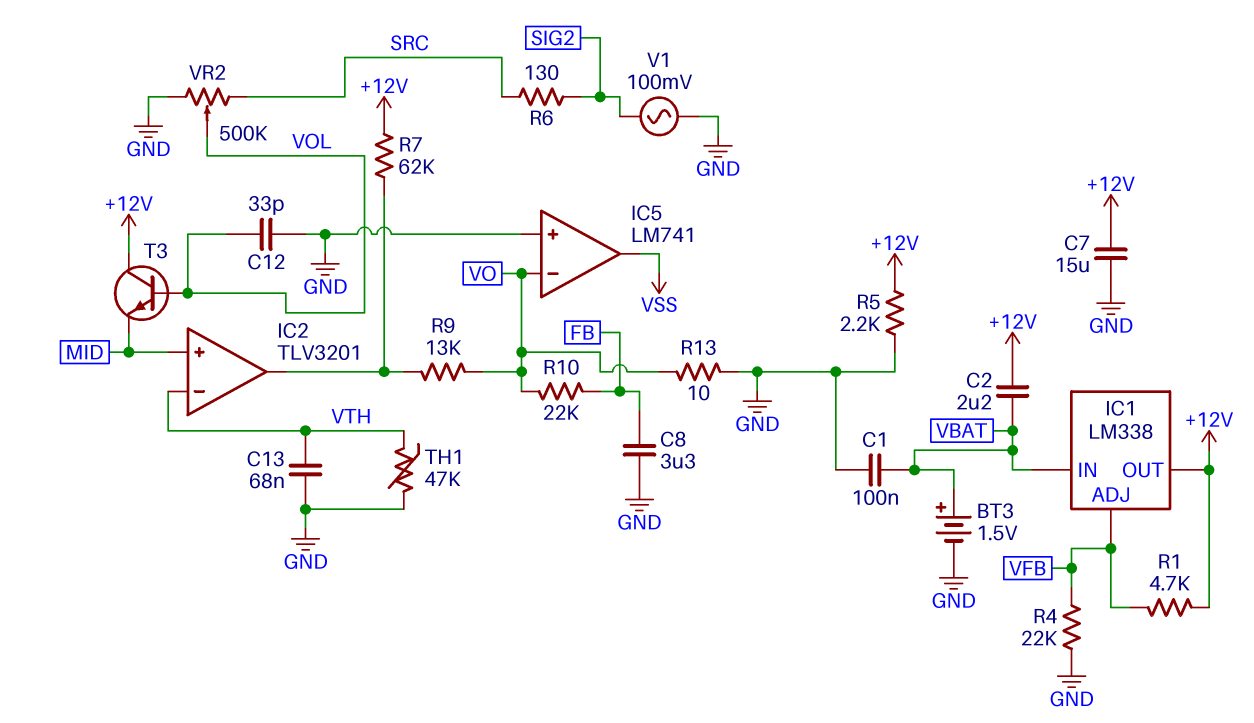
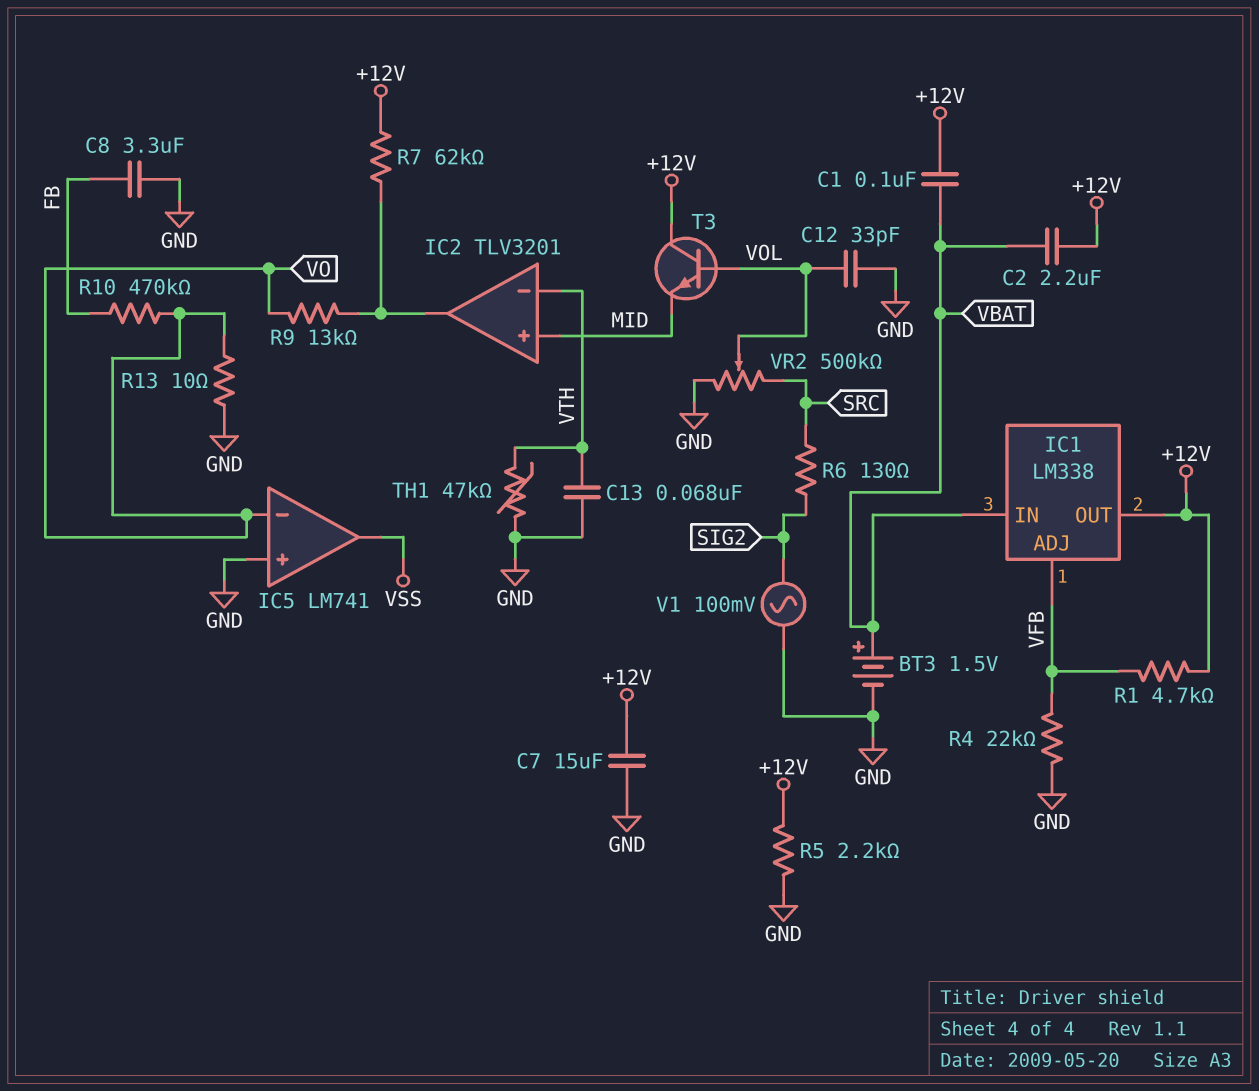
C1: 100nF (GND, VBAT) -> 100nF (+12V, VBAT)
R10: 22k (FB, VO) -> 470k (FB, VO)

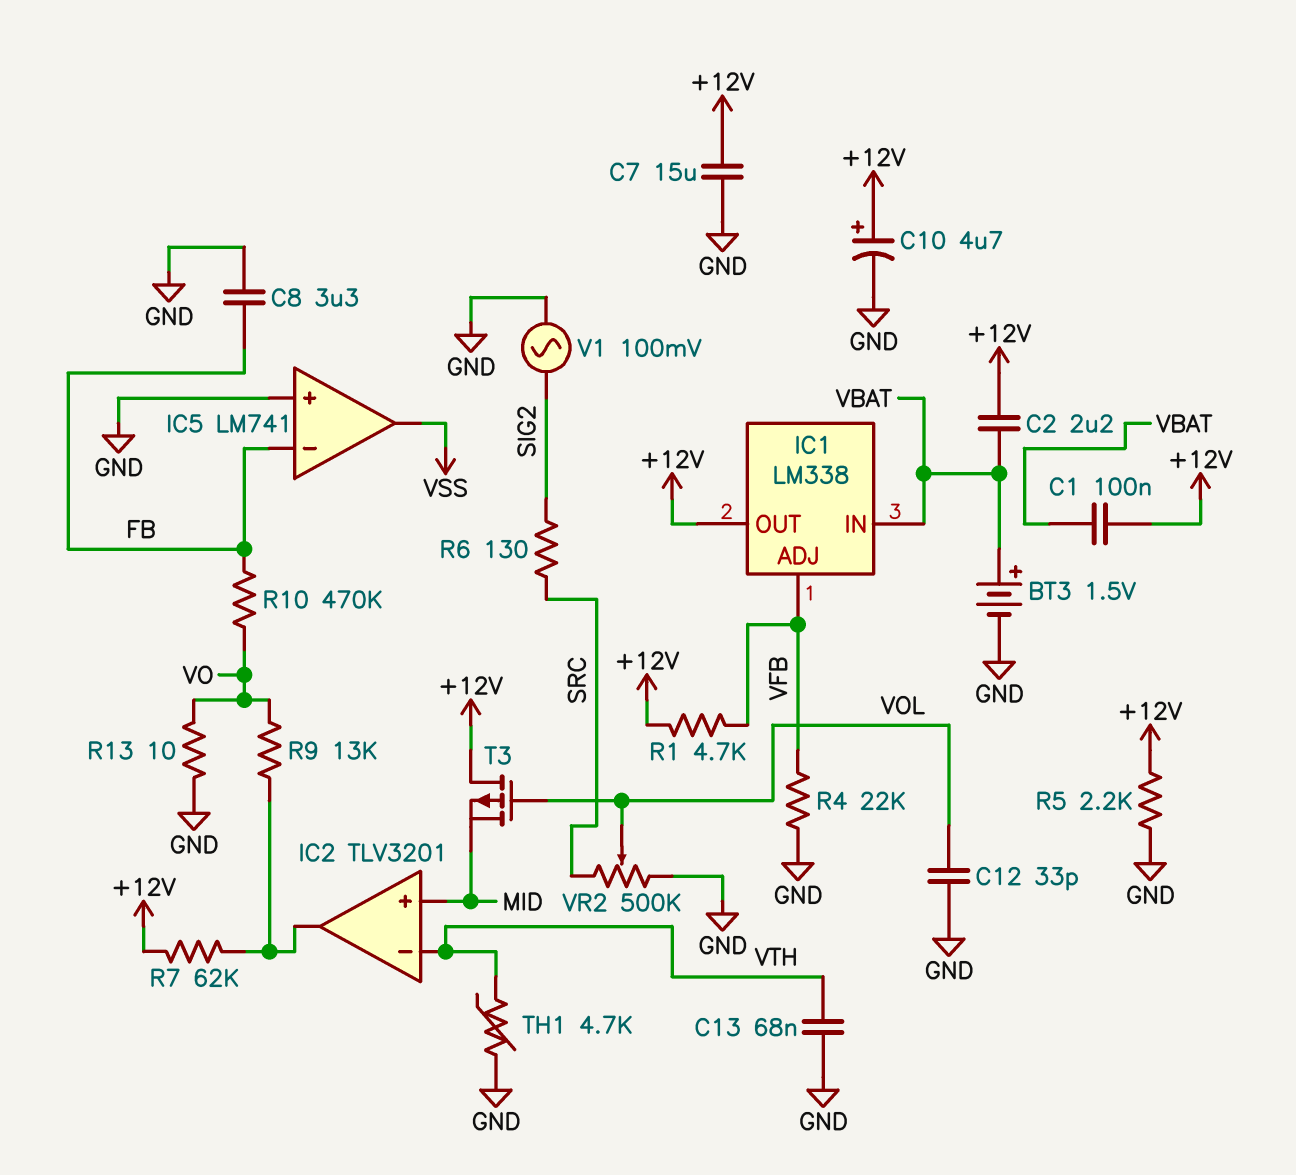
C10: none -> 4.7uF (plus +12V, minus GND)
IC5 pin in-: VO -> FB
T3: NPN (B VOL, C +12V, E MID) -> PMOS (G VOL, D +12V, S MID)
TH1: 47k (GND, VTH) -> 4.7k (GND, VTH)

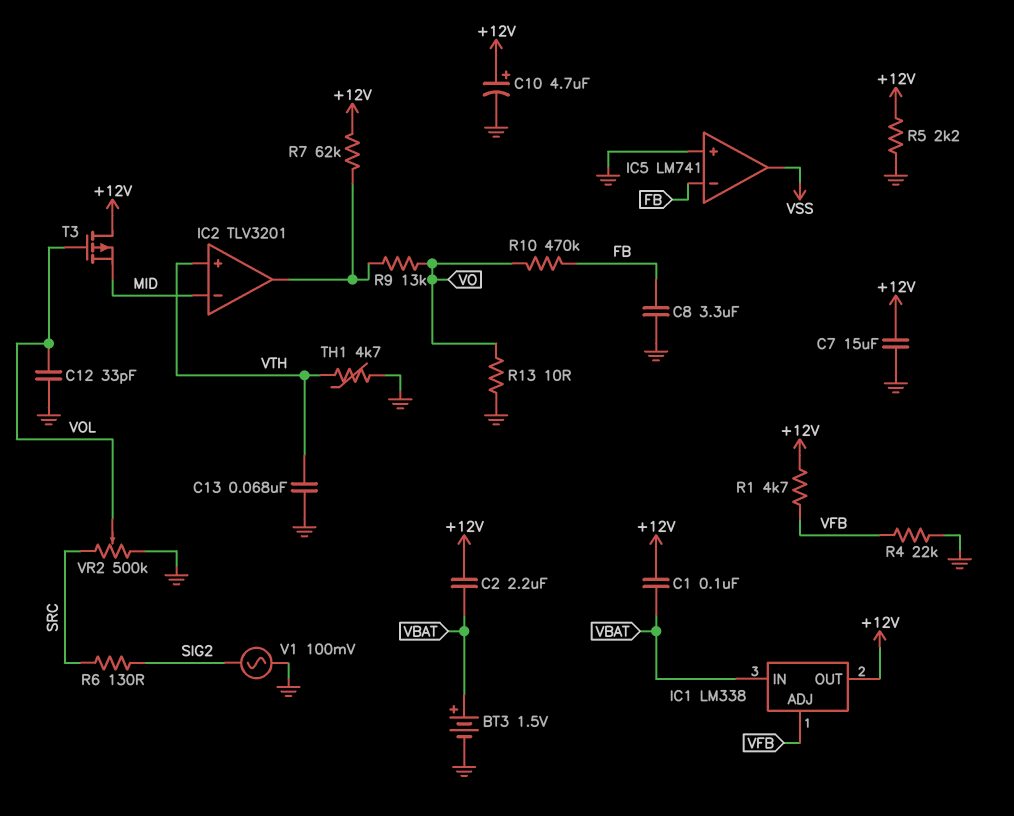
IC2 pin in+: MID -> VTH
IC2 pin in-: VTH -> MID

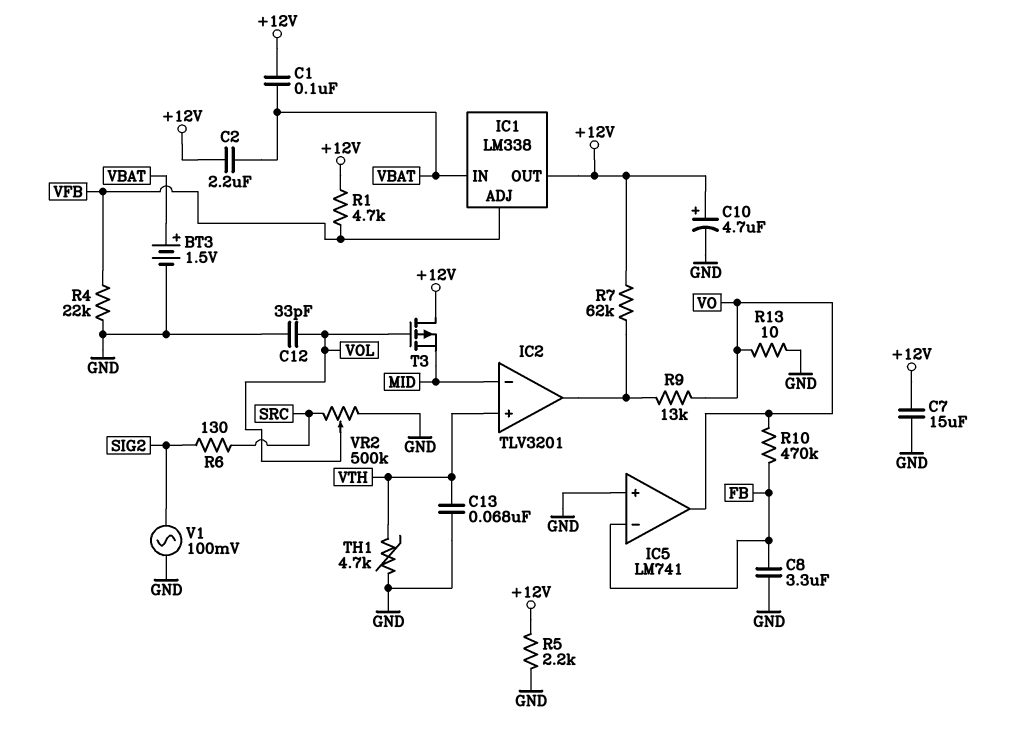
IC5 pin out: VSS -> VO

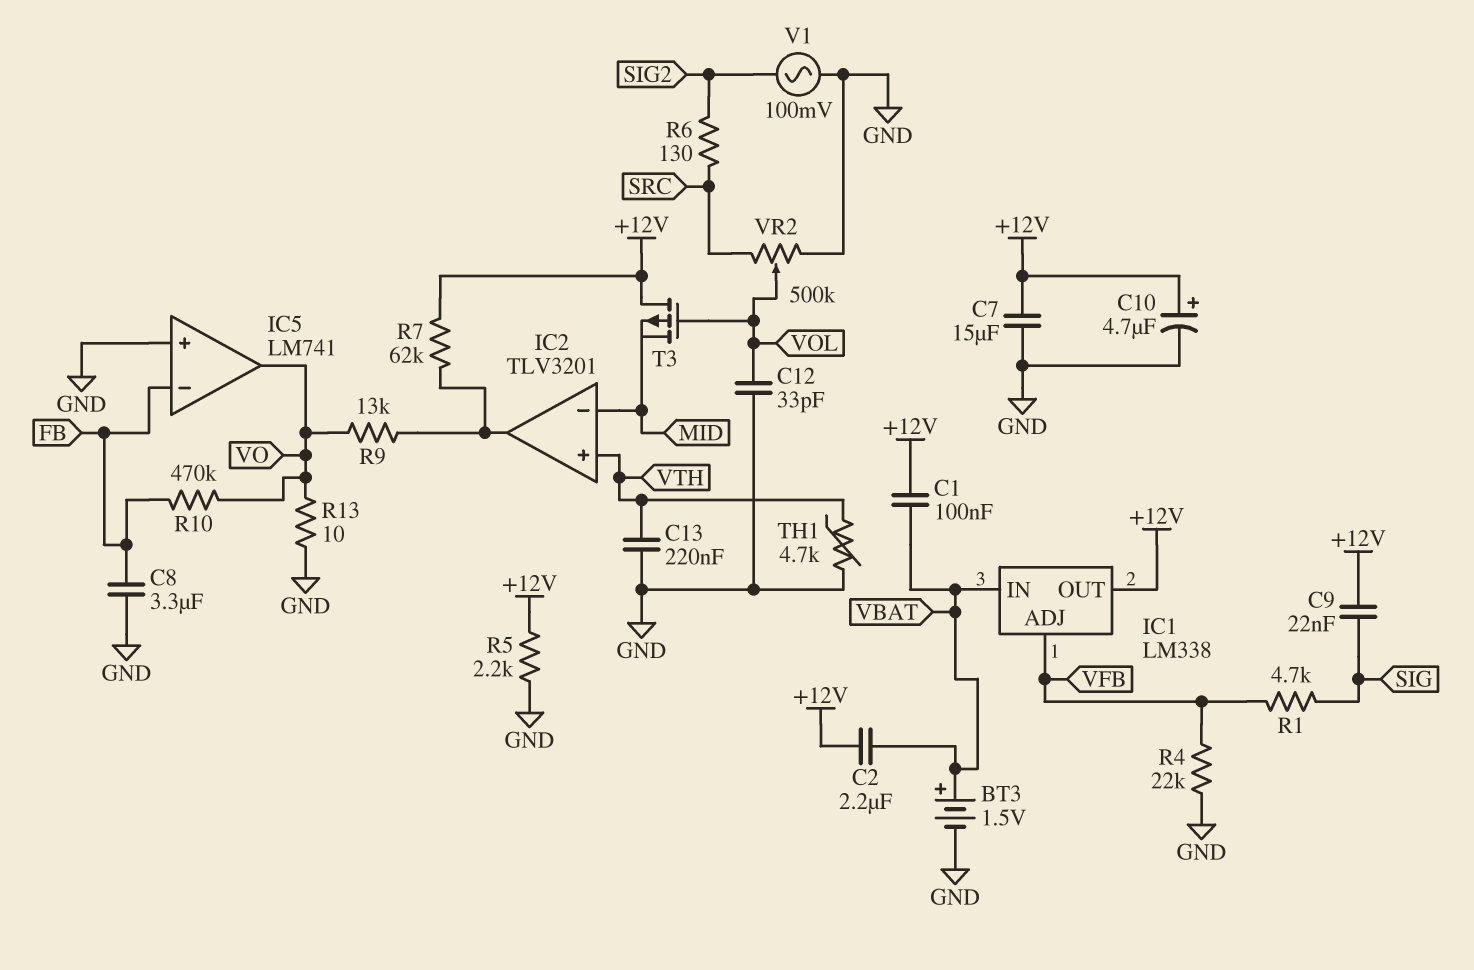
C9: none -> 22nF (+12V, SIG)
C13: 68nF (GND, VTH) -> 220nF (GND, VTH)
R1: 4.7k (+12V, VFB) -> 4.7k (SIG, VFB)

